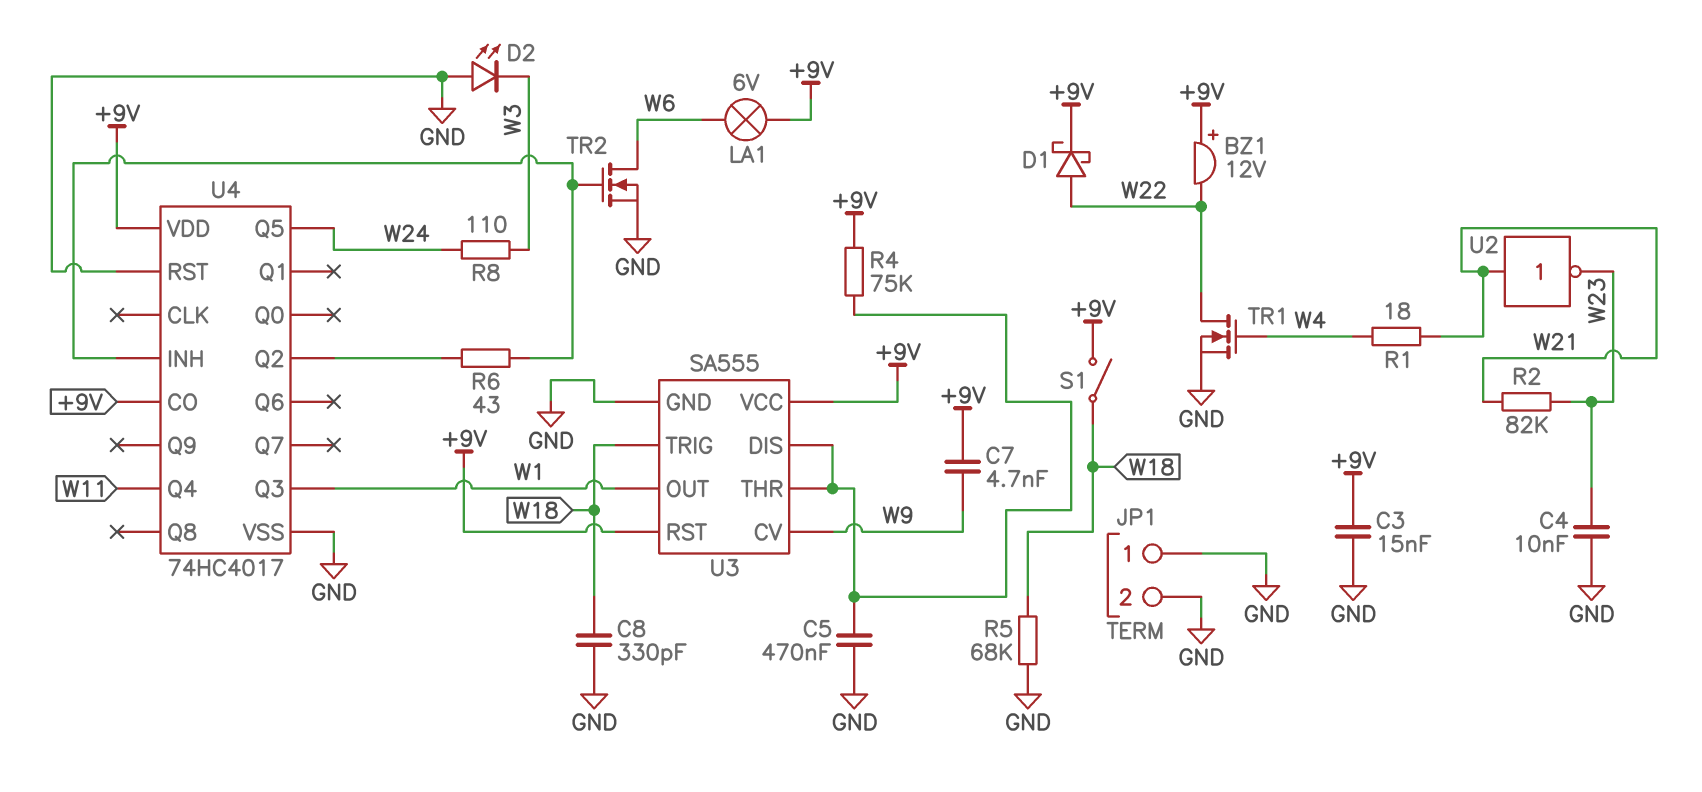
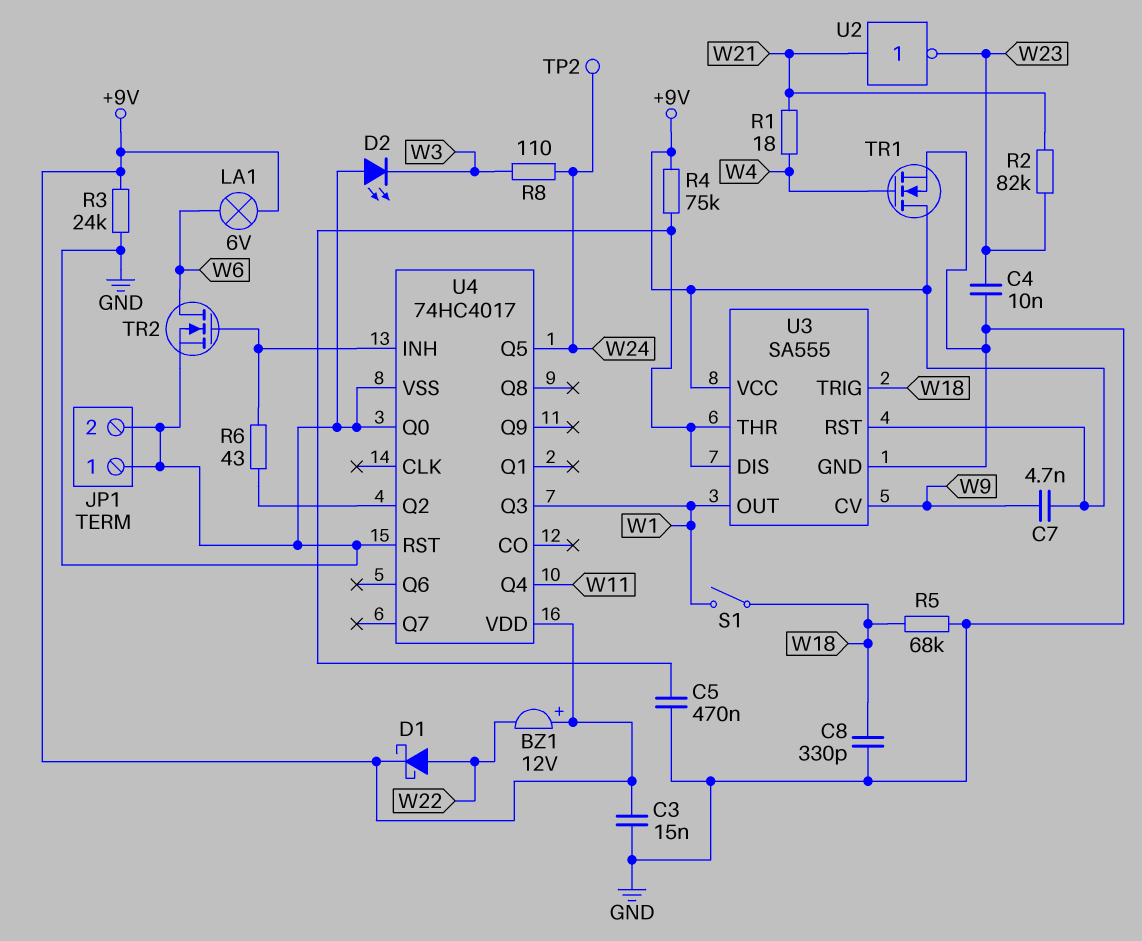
R3: none -> 24k (+9V, GND)
S1: switch (+9V, W18) -> switch (W1, W18)
TP2: none -> test point (W24)
TR1: NMOS (G W4, D W22, S GND) -> NMOS (G W4, D +9V, S GND)
U4 pin CO: +9V -> none
U4 pin Q0: none -> GND

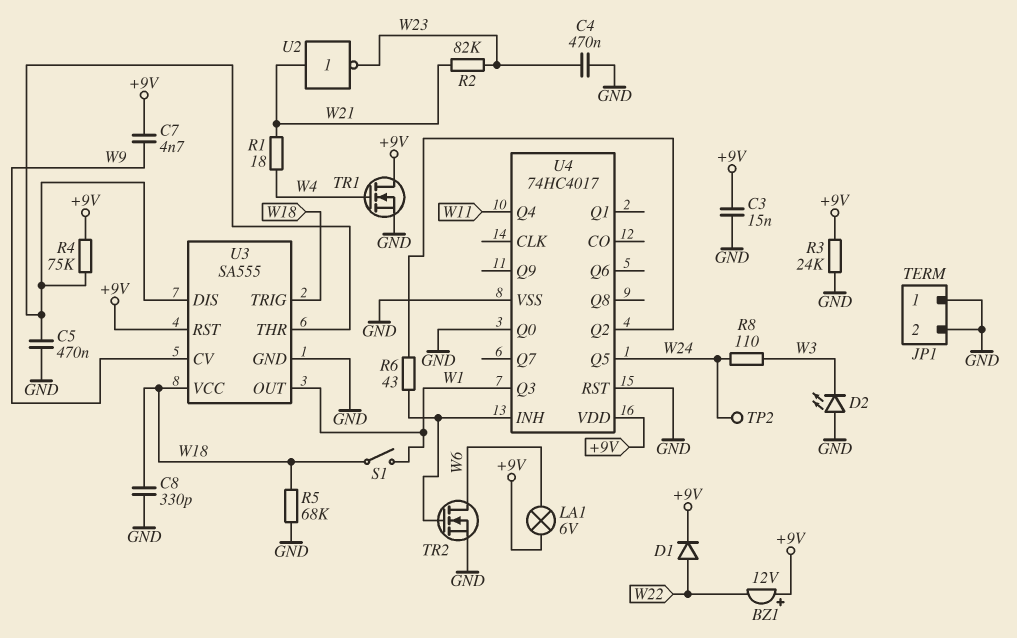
C4: 10nF (GND, W23) -> 470nF (GND, W23)
D1: schottky (A W22, K +9V) -> diode (A W22, K +9V)
U3 pin VCC: +9V -> W18

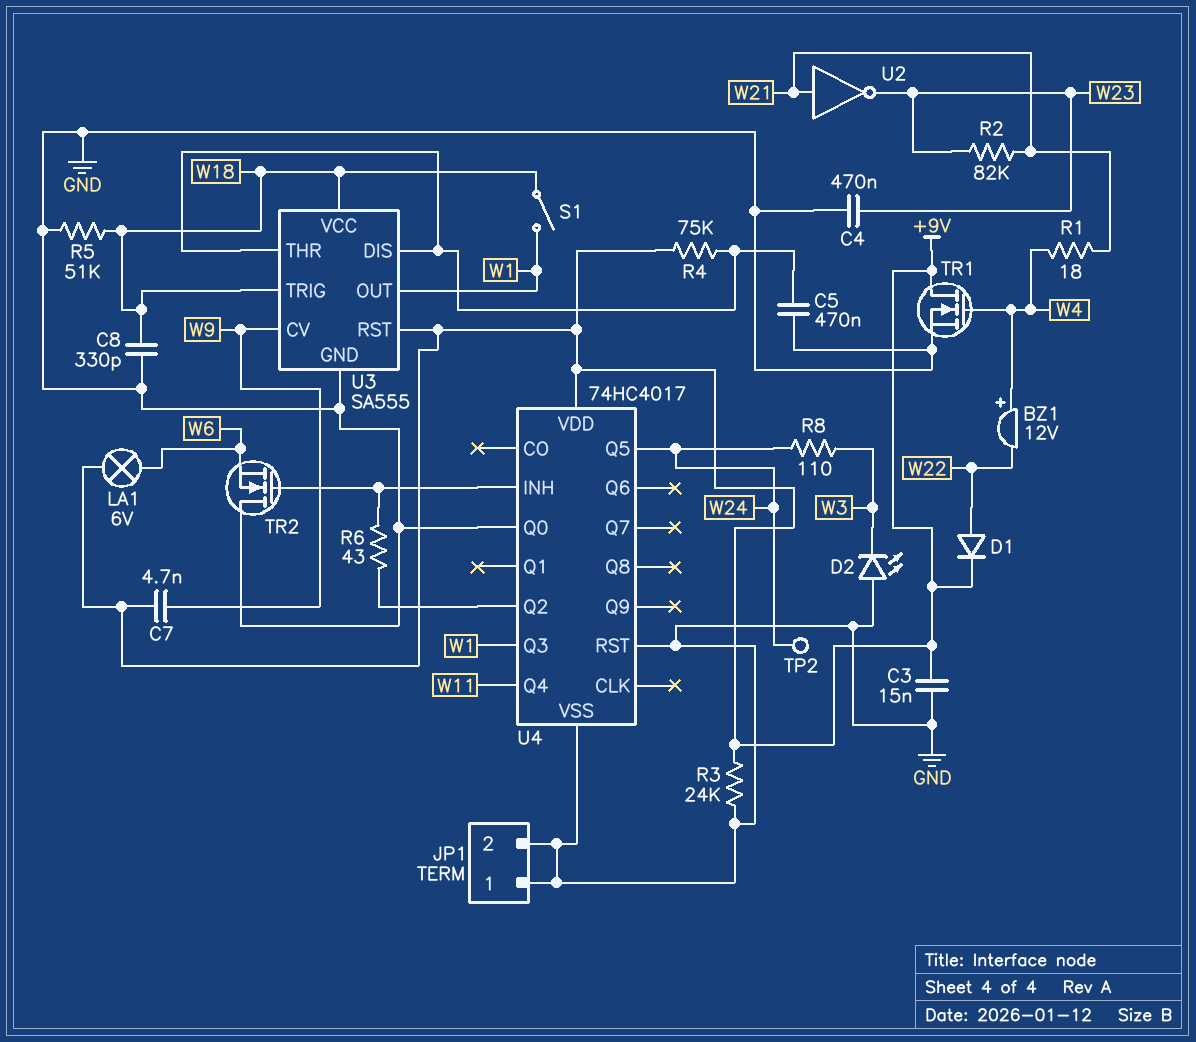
BZ1: buzzer 12V (plus +9V, minus W22) -> buzzer 12V (plus W4, minus W22)
R5: 68k (GND, W18) -> 51k (GND, W18)
TR2: NMOS (G U4/INH, D W6, S GND) -> NMOS (G U4/INH, D GND, S W6)

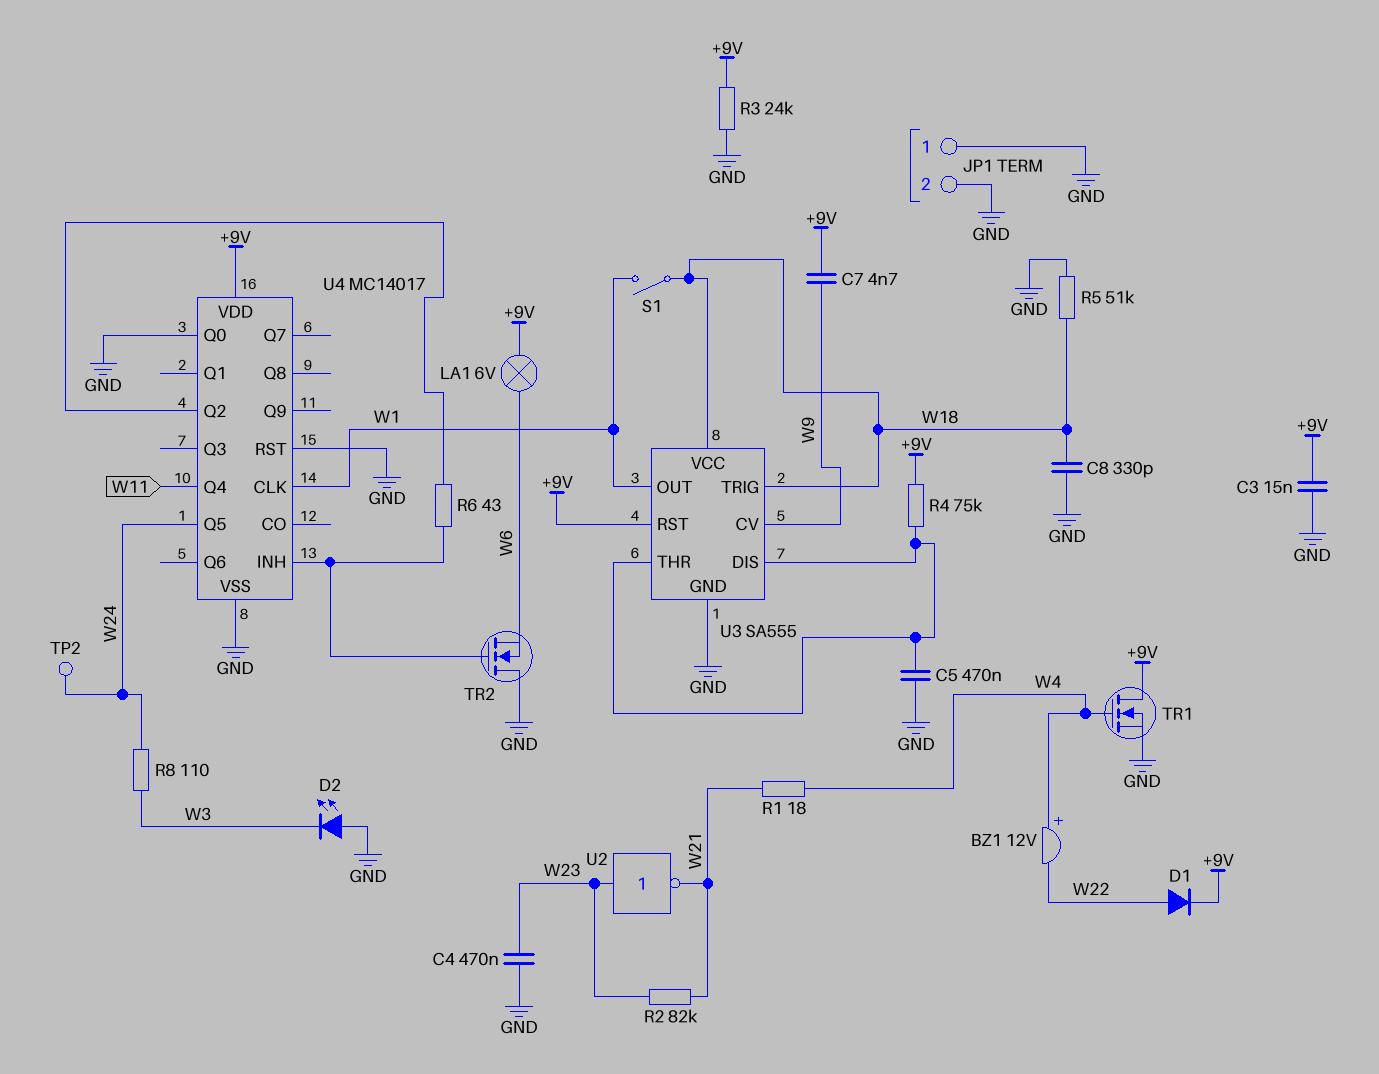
U2: NOT (in W21, out W23) -> NOT (in W23, out W21)
U4: 74HC4017 -> MC14017
U4 pin CLK: none -> W1
U4 pin Q3: W1 -> none

